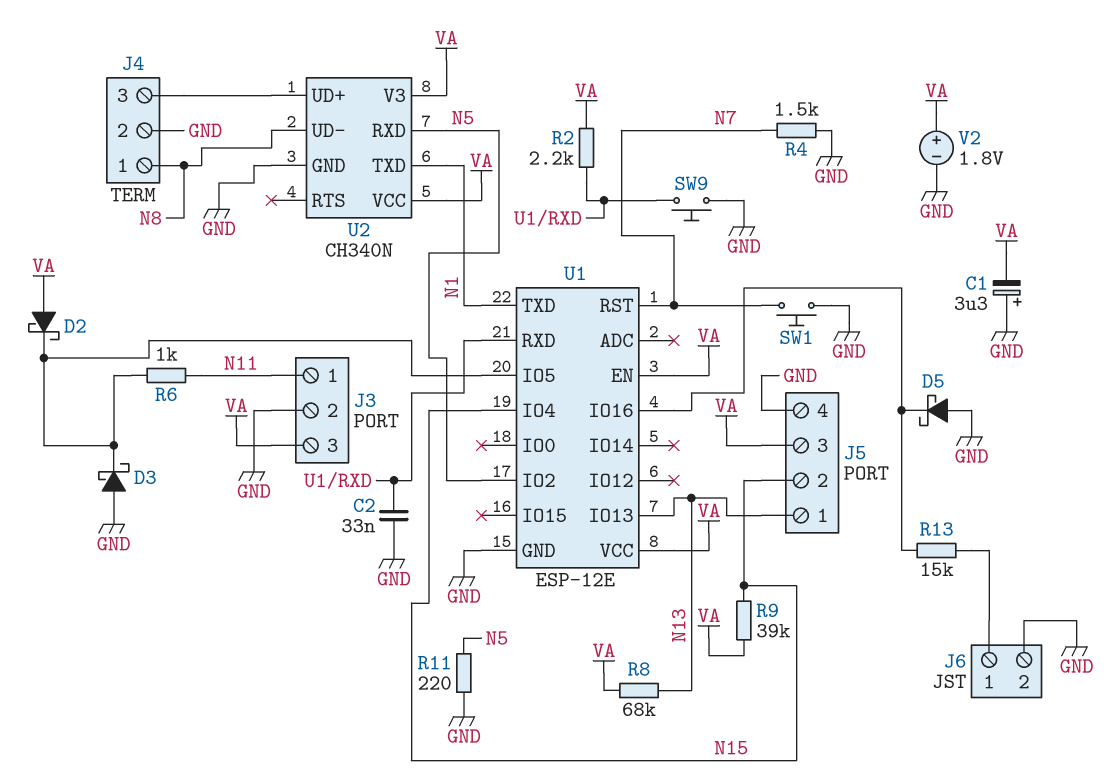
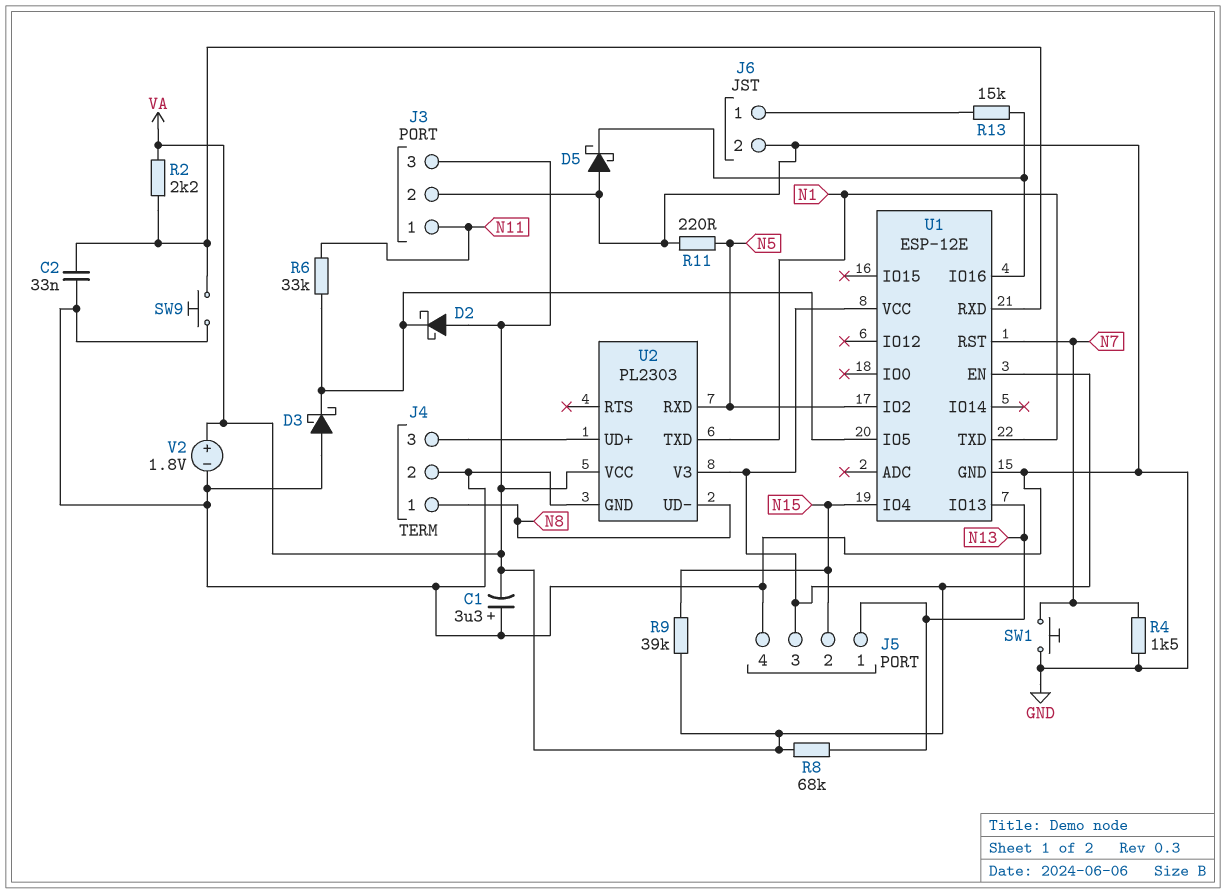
R6: 1k (N11, U1/IO5) -> 33k (N11, U1/IO5)
U2: CH340N -> PL2303

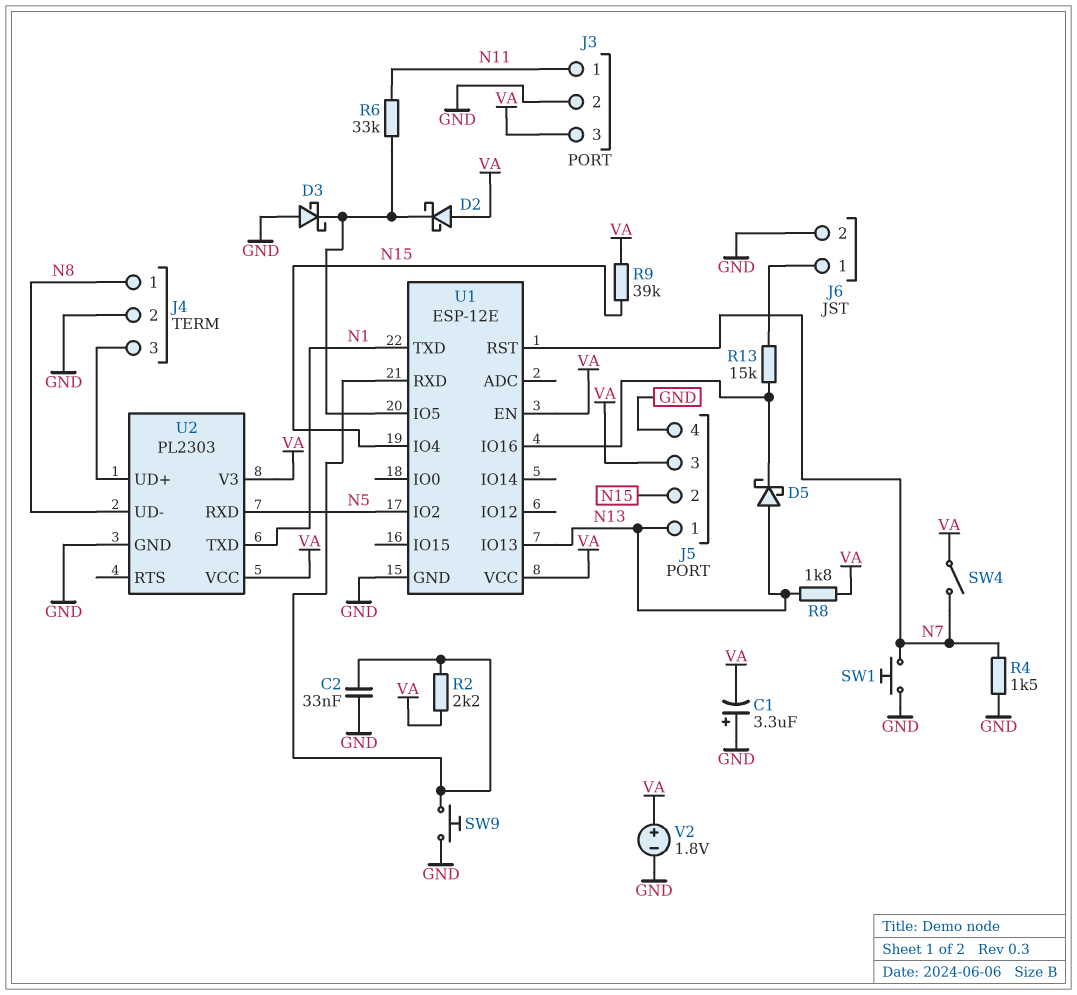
D5: schottky (A GND, K U1/IO16) -> schottky (A N13, K U1/IO16)
R8: 68k (N13, VA) -> 1.8k (N13, VA)
R11: 220 (GND, N5) -> none
SW4: none -> switch (N7, VA)

